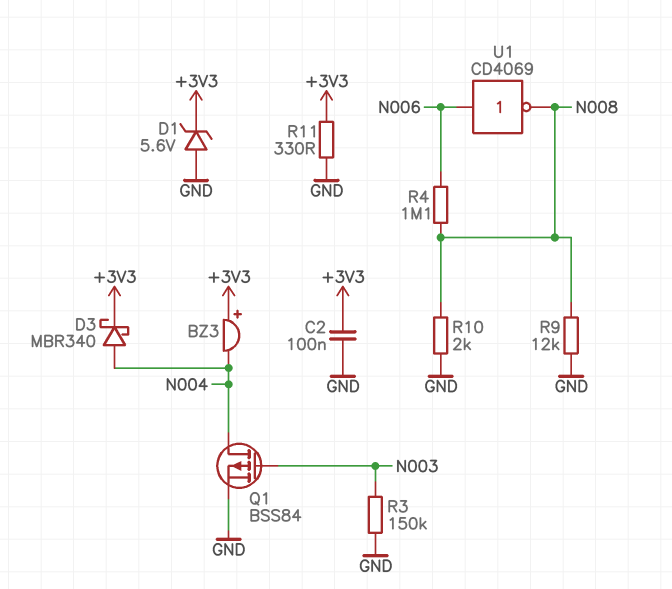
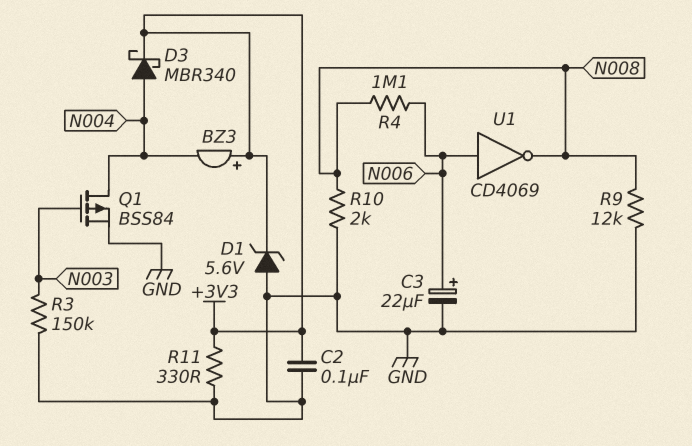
C3: none -> 22uF (plus N006, minus GND)

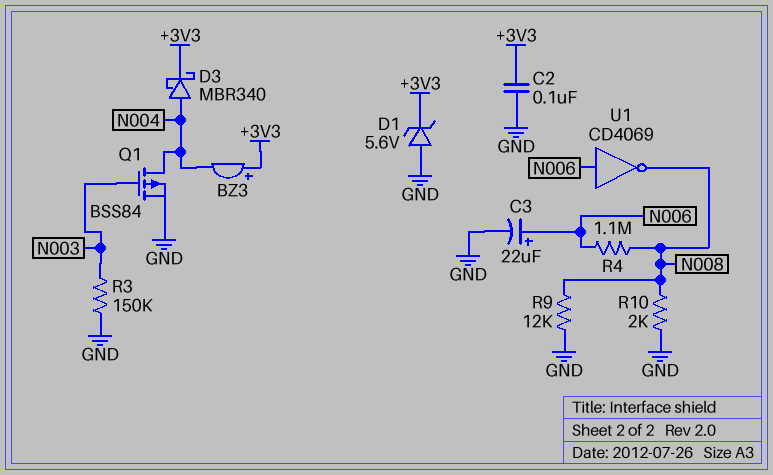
R11: 330 (+3V3, GND) -> none

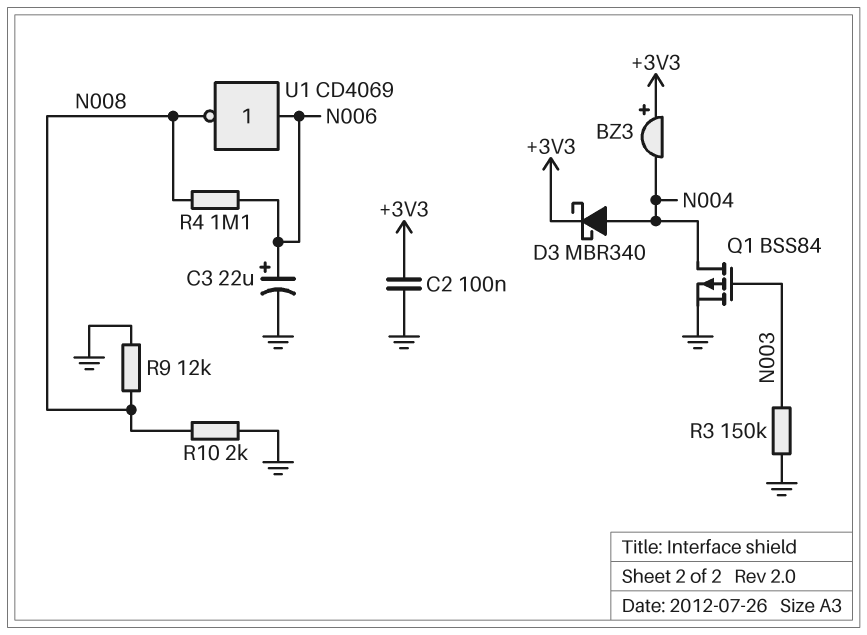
D1: zener 5.6V (A GND, K +3V3) -> none

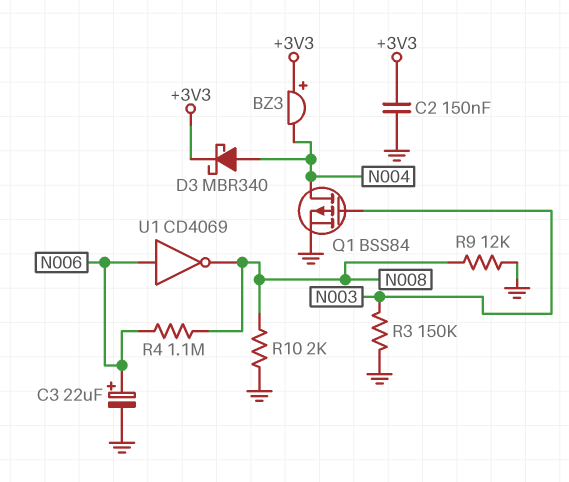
C2: 100nF (+3V3, GND) -> 150nF (+3V3, GND)

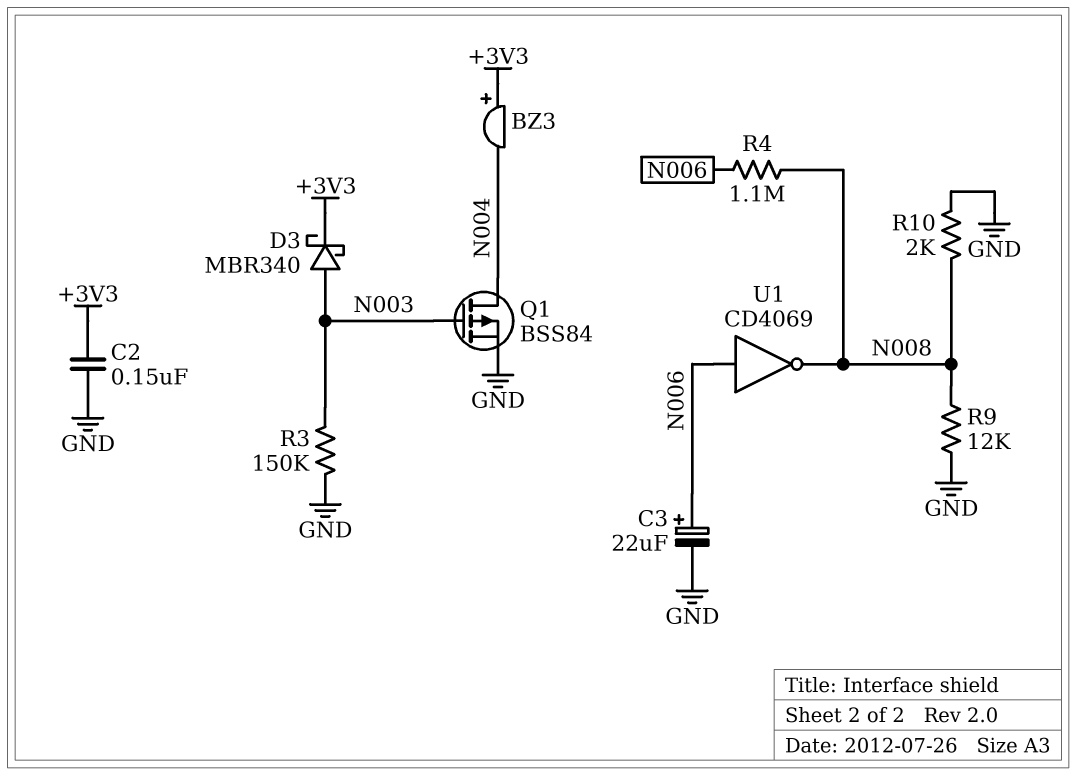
D3: schottky MBR340 (A N004, K +3V3) -> schottky MBR340 (A N003, K +3V3)

